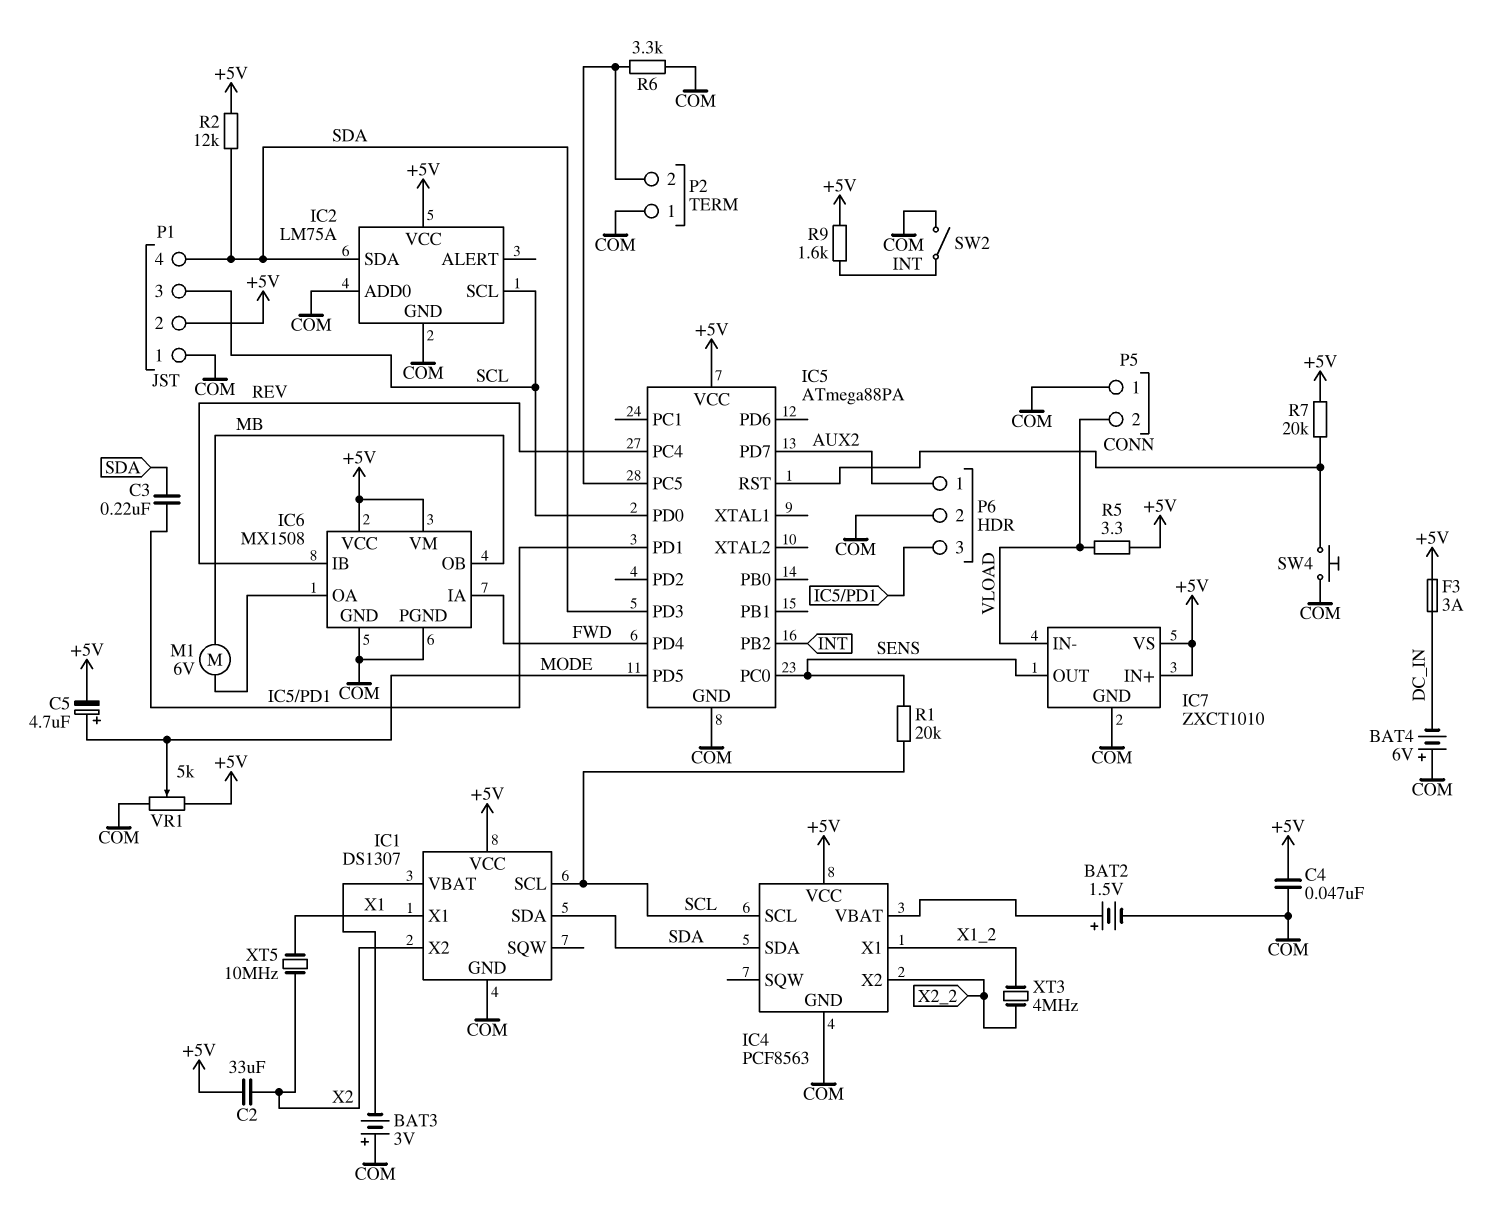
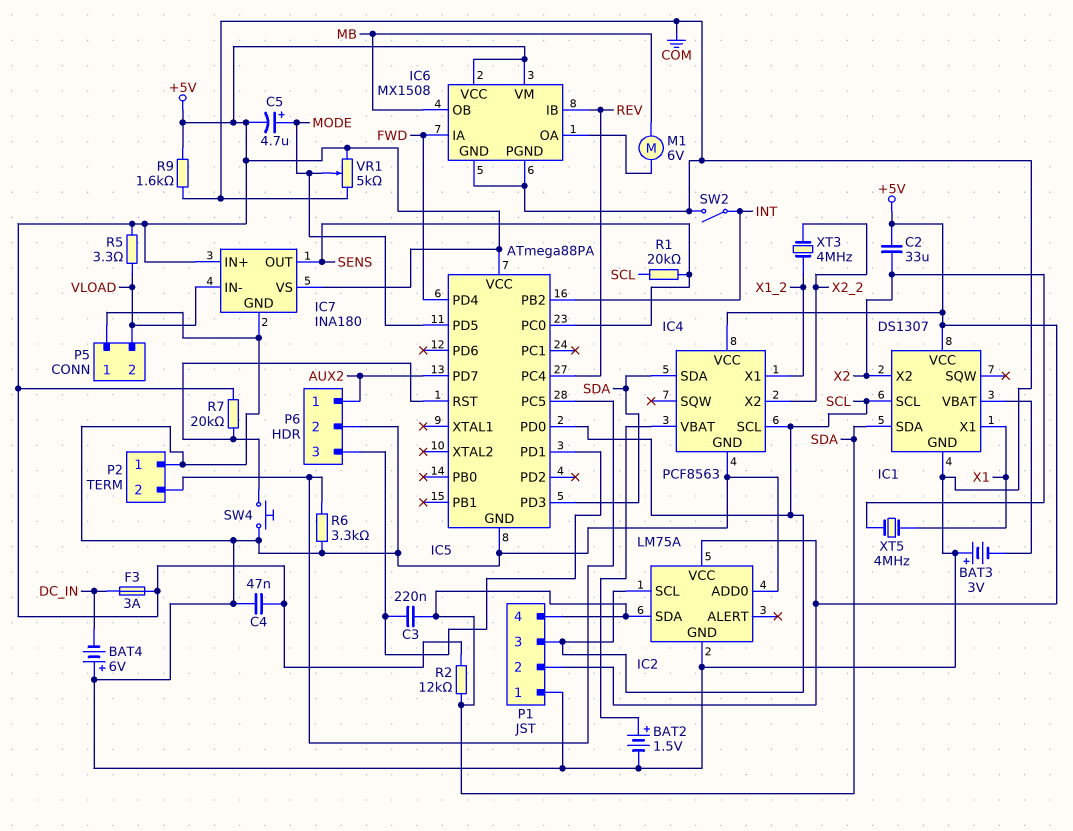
IC7: ZXCT1010 -> INA180
R9: 1.6k (+5V, INT) -> 1.6k (+5V, COM)
XT5: 10MHz (X1, X2) -> 4MHz (X1, X2)

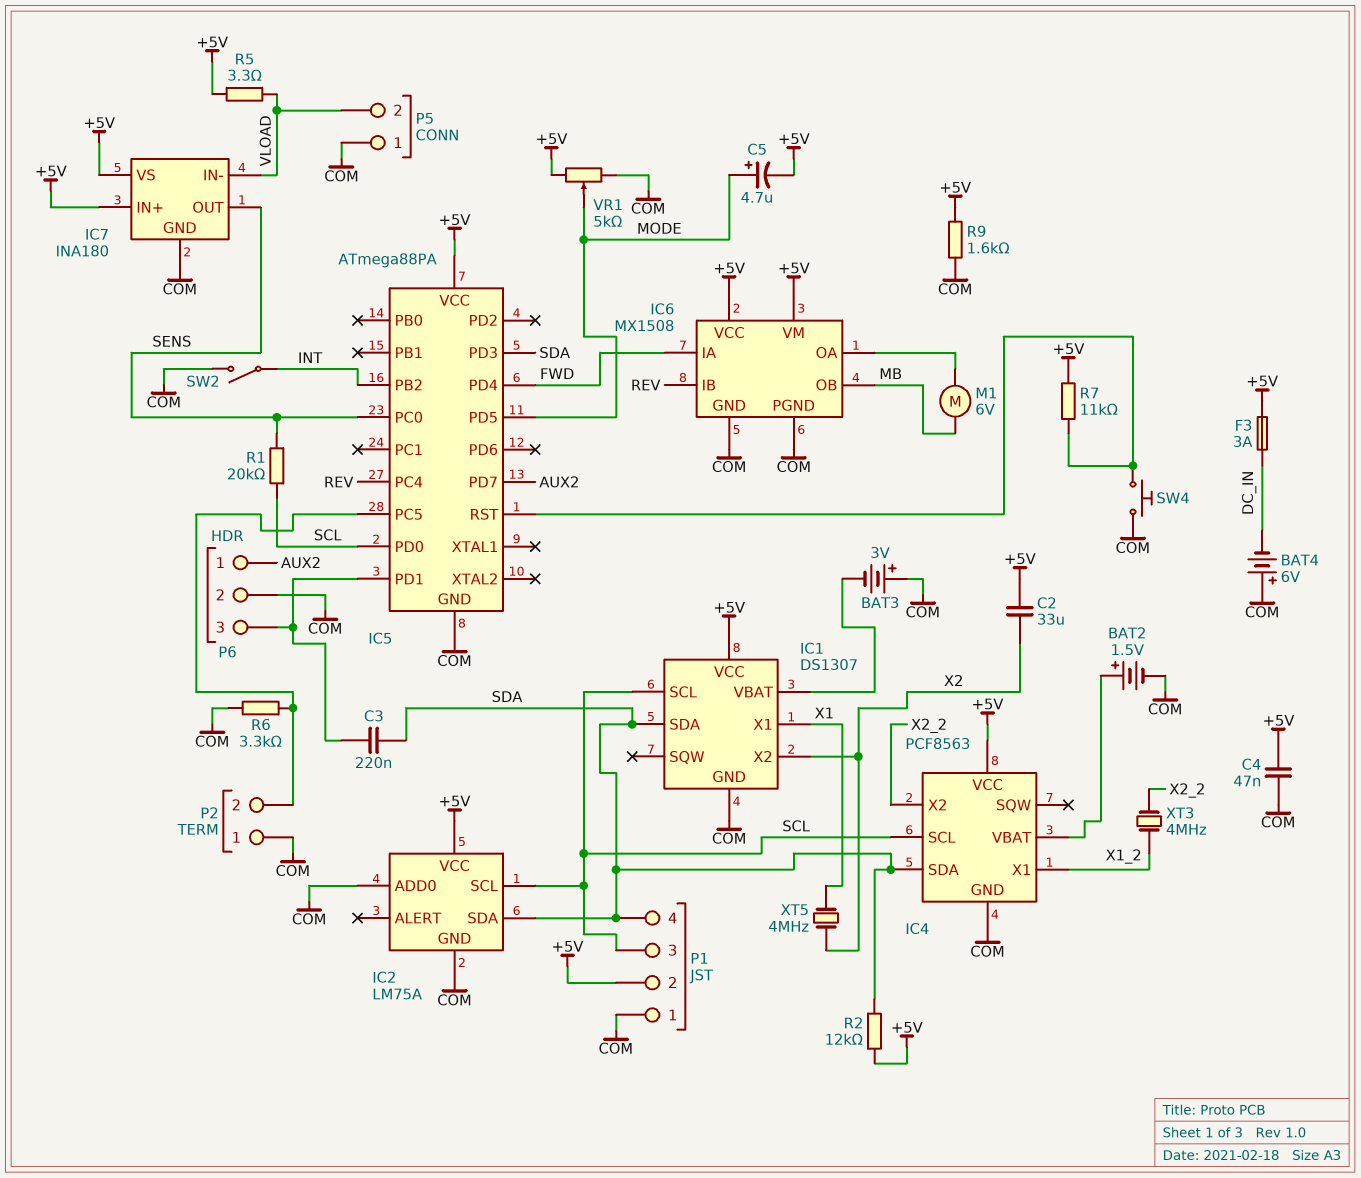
R7: 20k (+5V, IC5/RST) -> 11k (+5V, IC5/RST)

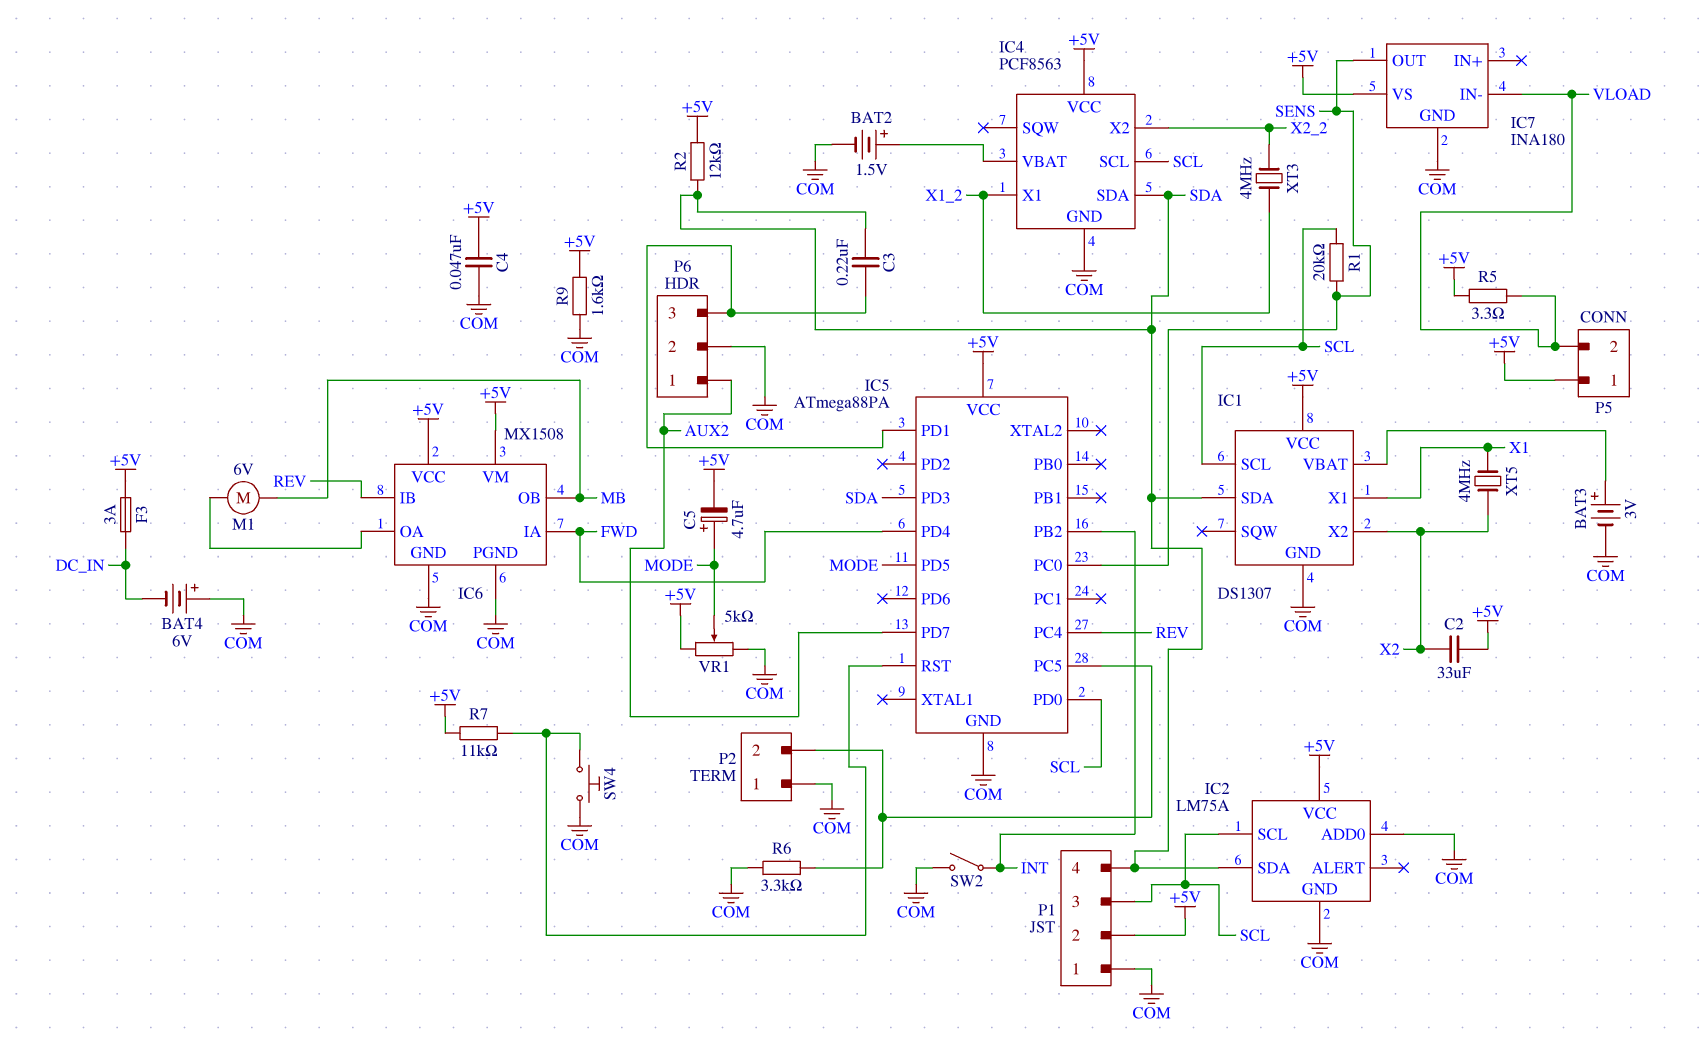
BAT3: 3V (plus COM, minus IC1/VBAT) -> 3V (plus IC1/VBAT, minus COM)
IC7 pin IN+: +5V -> none
P5 pin 1: COM -> +5V

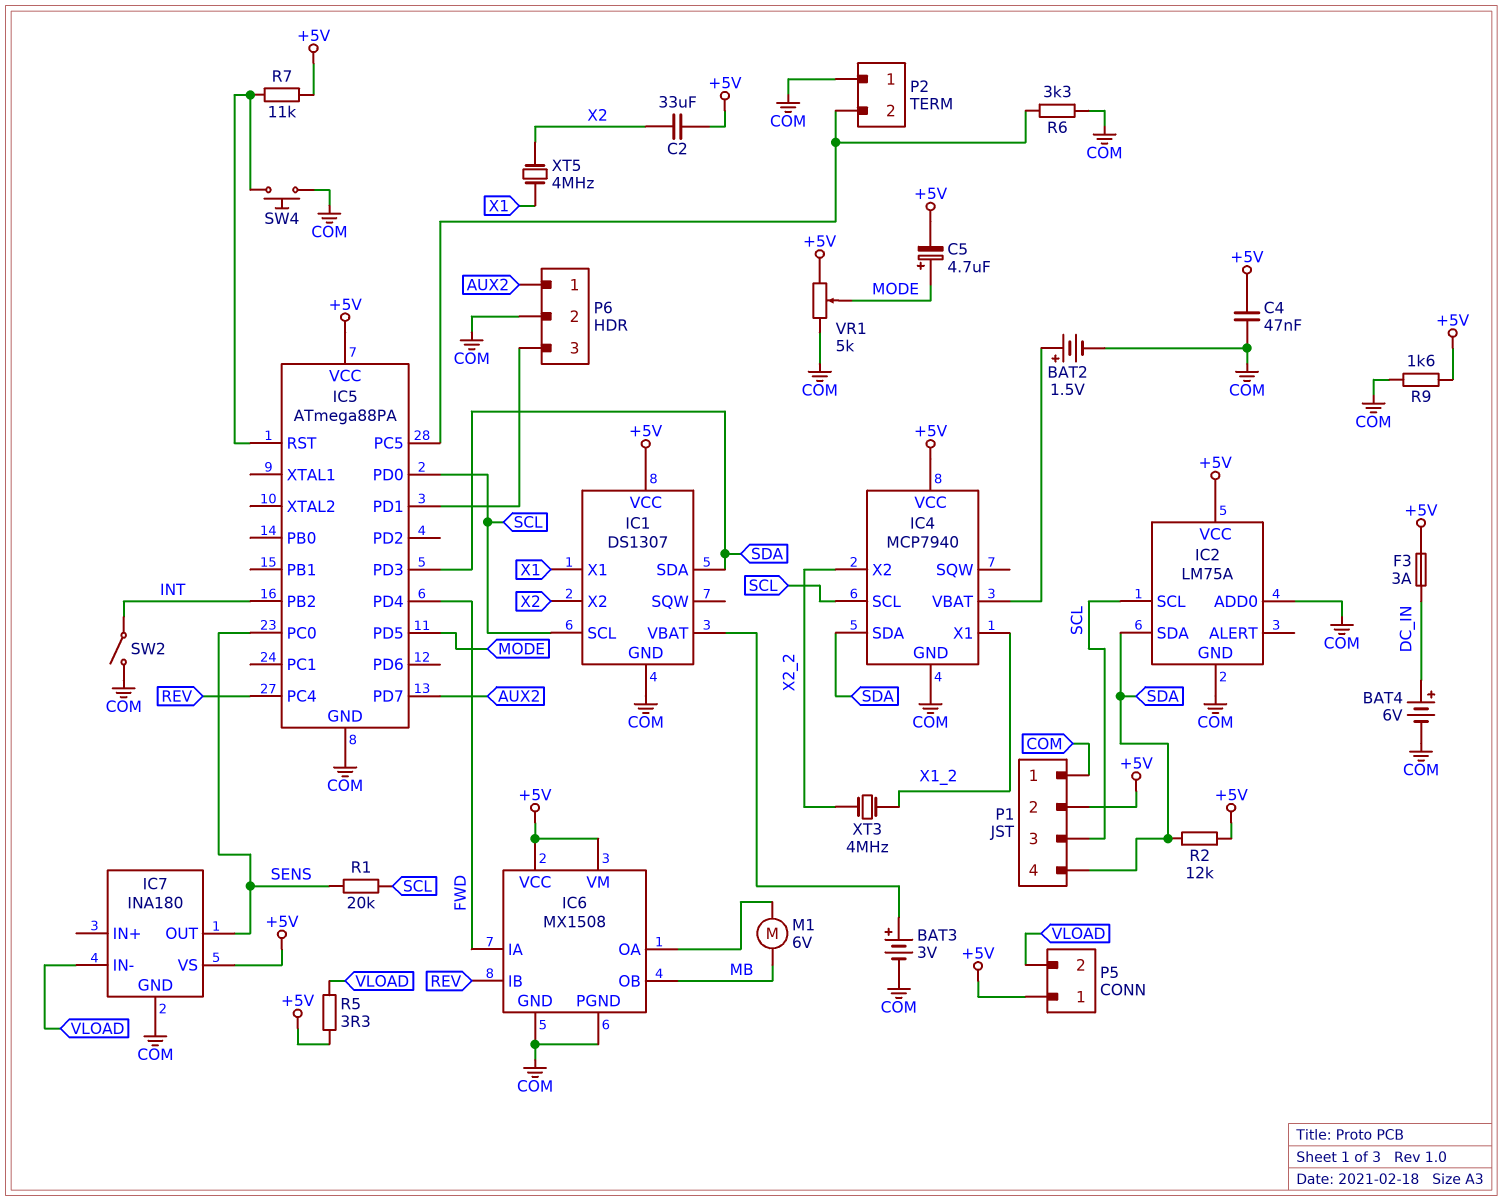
BAT4: 6V (plus COM, minus DC_IN) -> 6V (plus DC_IN, minus COM)
C3: 220nF (IC5/PD1, SDA) -> none
IC4: PCF8563 -> MCP7940

